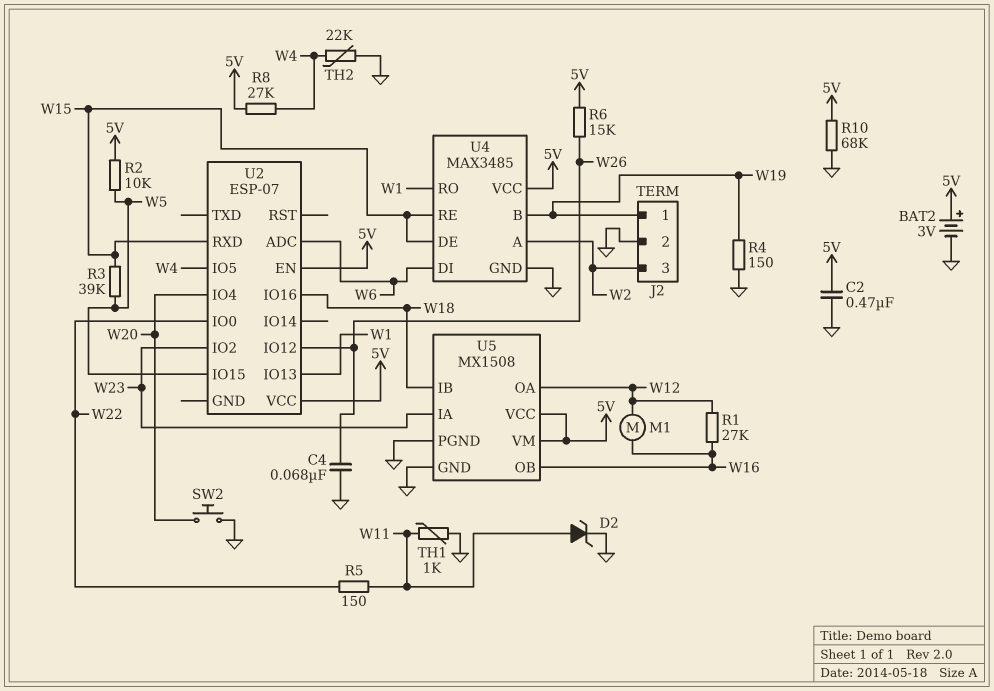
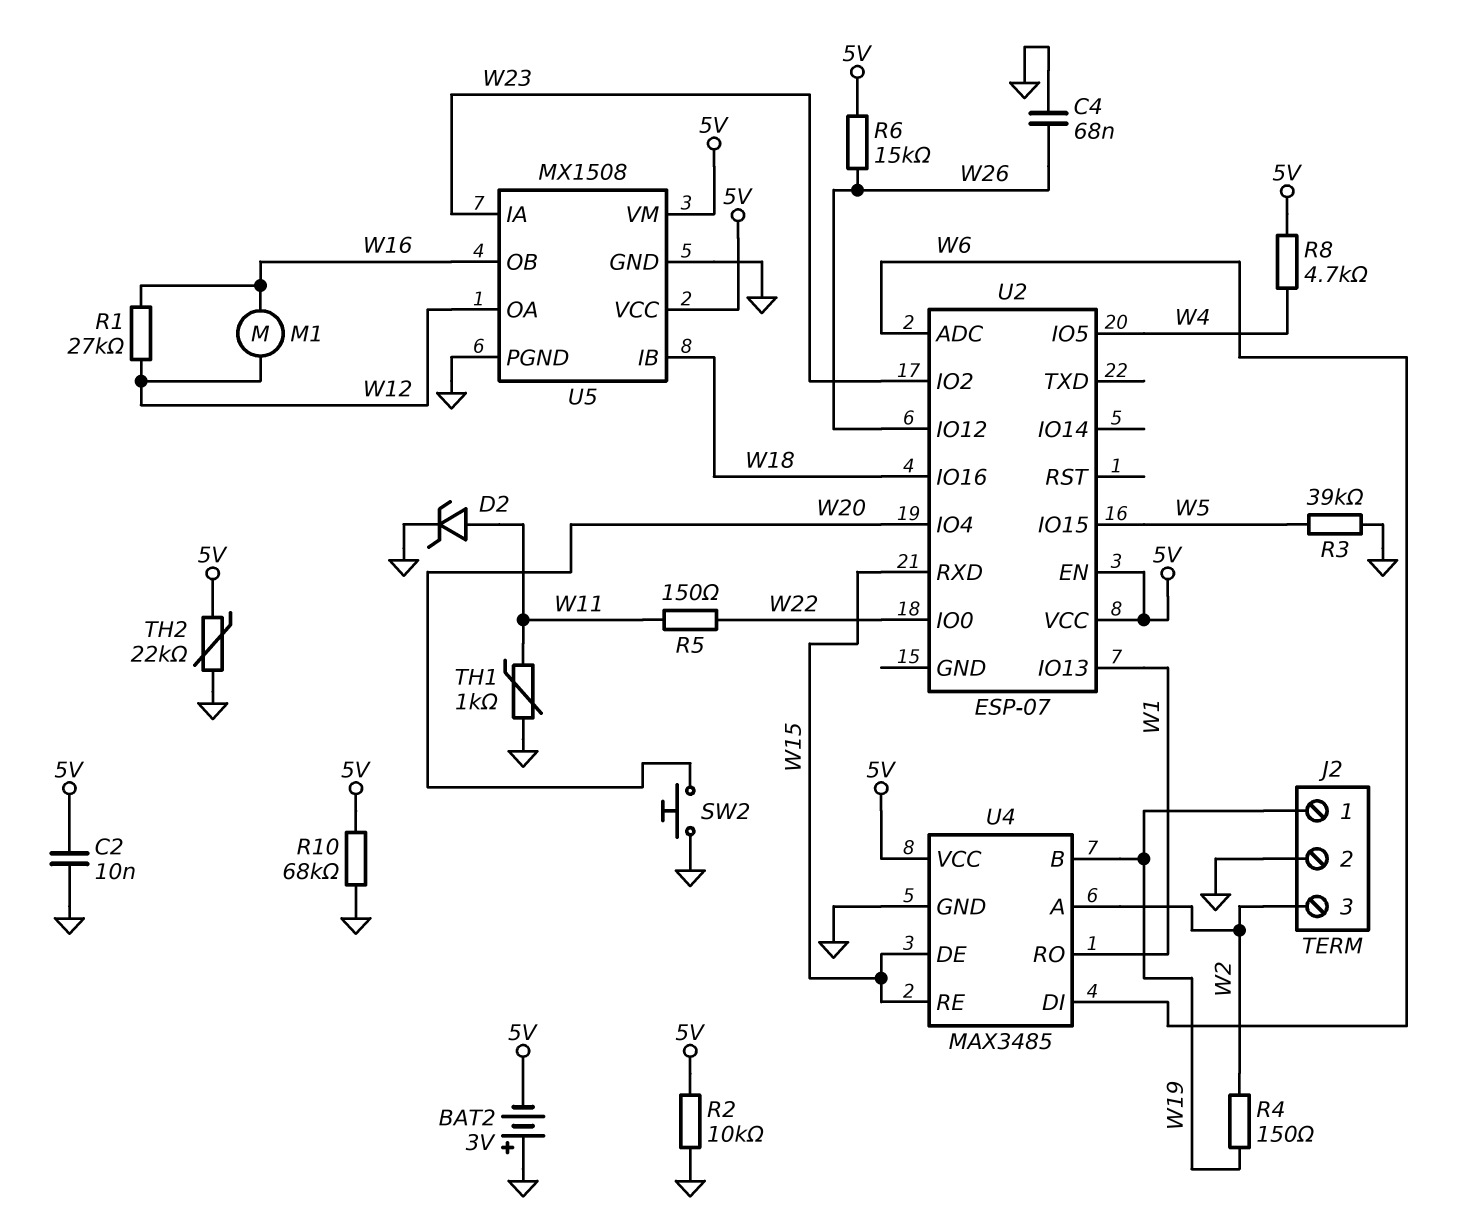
BAT2: 3V (plus 5V, minus GND) -> 3V (plus GND, minus 5V)
C2: 470nF (5V, GND) -> 10nF (5V, GND)
R2: 10k (5V, W5) -> 10k (5V, GND)
R3: 39k (W5, W15) -> 39k (GND, W5)
R4: 150 (GND, W19) -> 150 (W2, W19)
R8: 27k (5V, W4) -> 4.7k (5V, W4)
TH2: 22k (GND, W4) -> 22k (5V, GND)

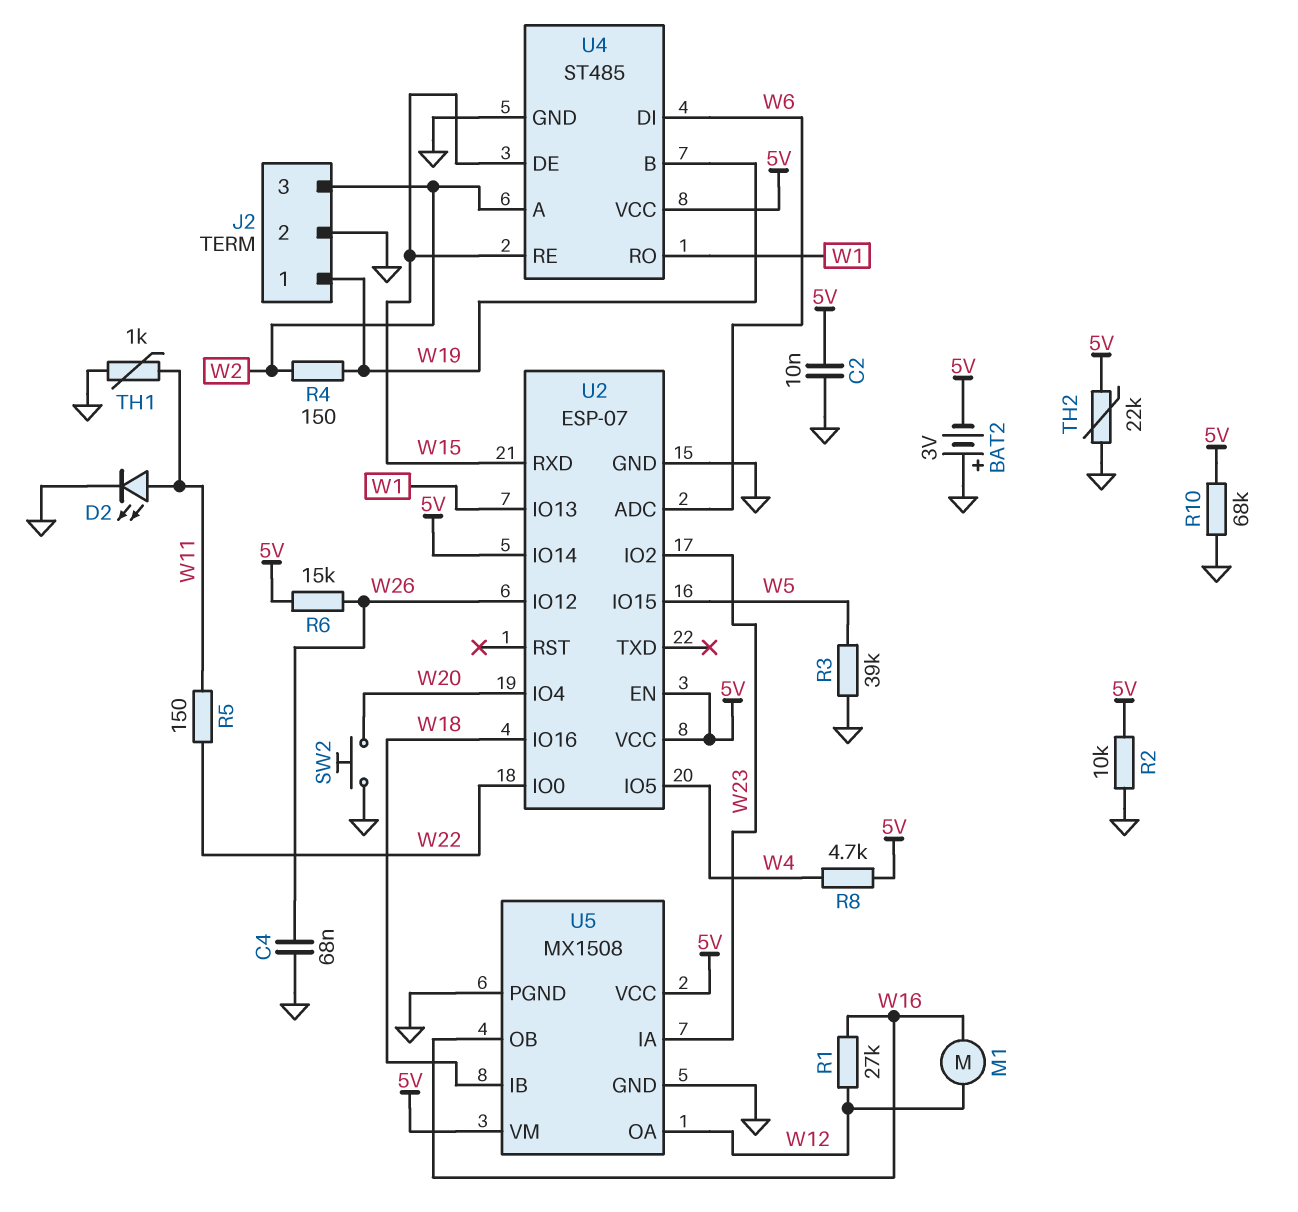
D2: zener (A W11, K GND) -> LED (A W11, K GND)
U2 pin GND: none -> GND
U2 pin IO14: none -> 5V
U4: MAX3485 -> ST485

